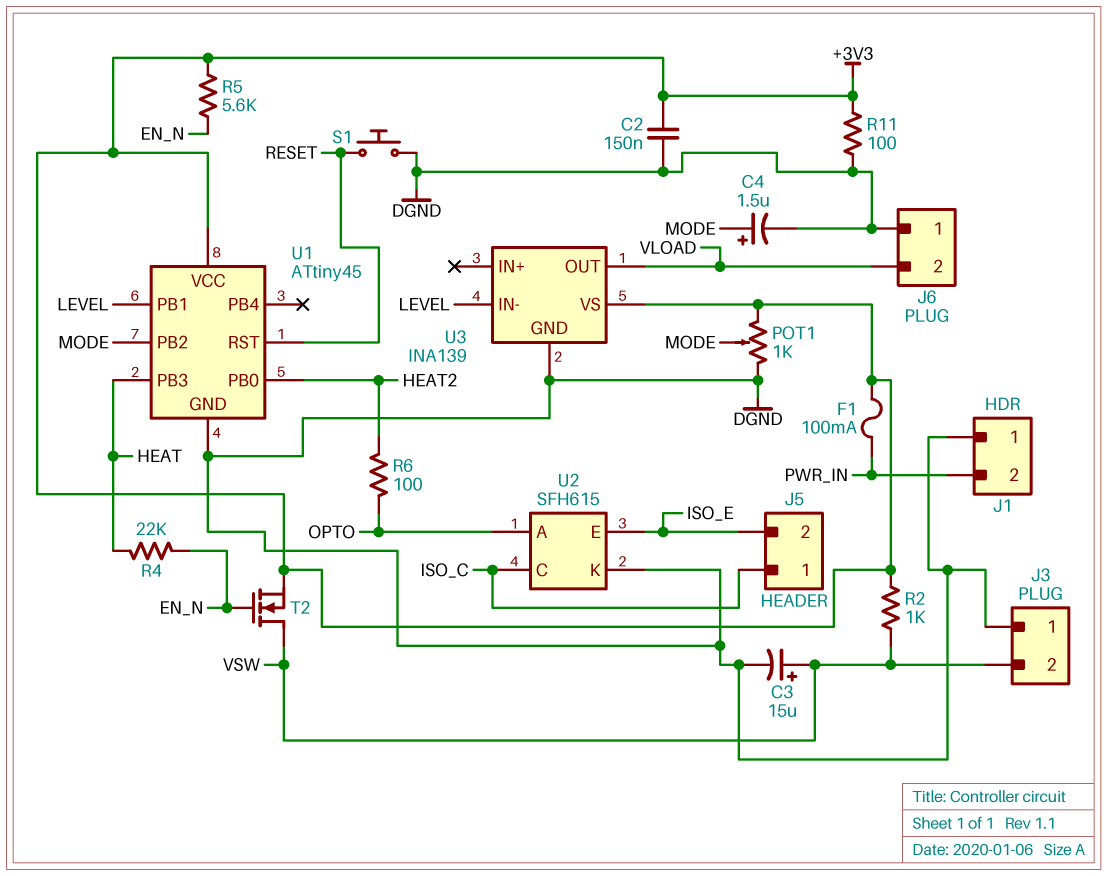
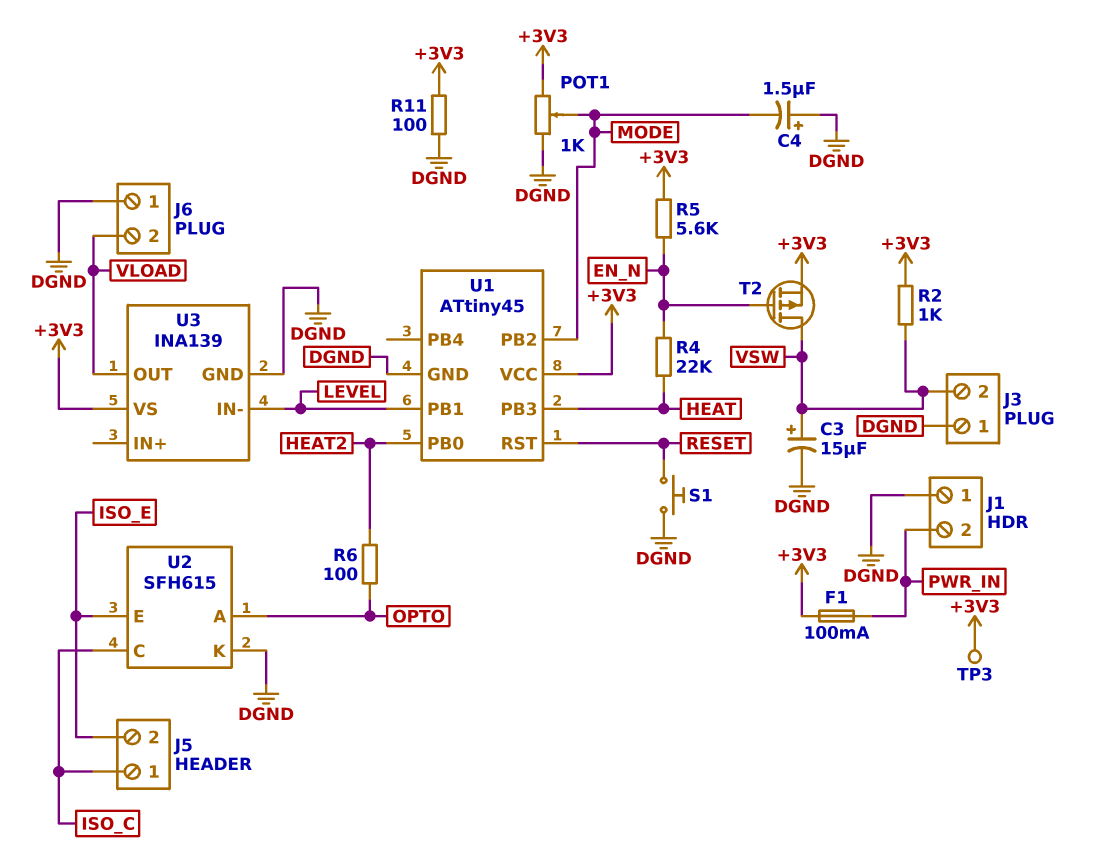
C2: 150nF (+3V3, DGND) -> none
C4: 1.5uF (plus MODE, minus DGND) -> 1.5uF (plus DGND, minus MODE)
T2: NMOS (G EN_N, D VSW, S +3V3) -> PMOS (G EN_N, D VSW, S +3V3)
TP3: none -> test point (+3V3)

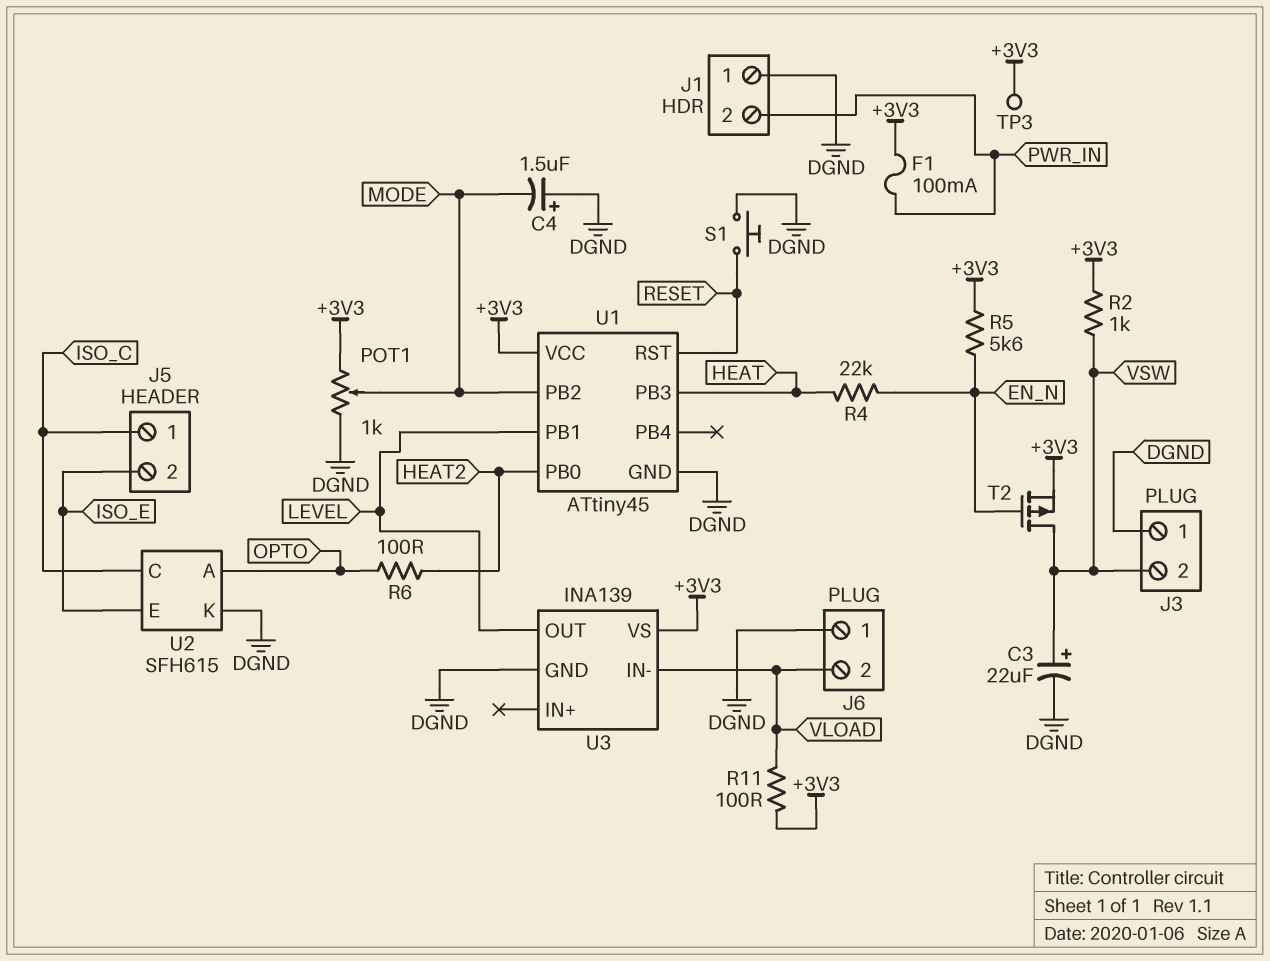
C3: 15uF (plus VSW, minus DGND) -> 22uF (plus VSW, minus DGND)
R11: 100 (+3V3, DGND) -> 100 (+3V3, VLOAD)
U3 pin IN-: LEVEL -> VLOAD
U3 pin OUT: VLOAD -> LEVEL

